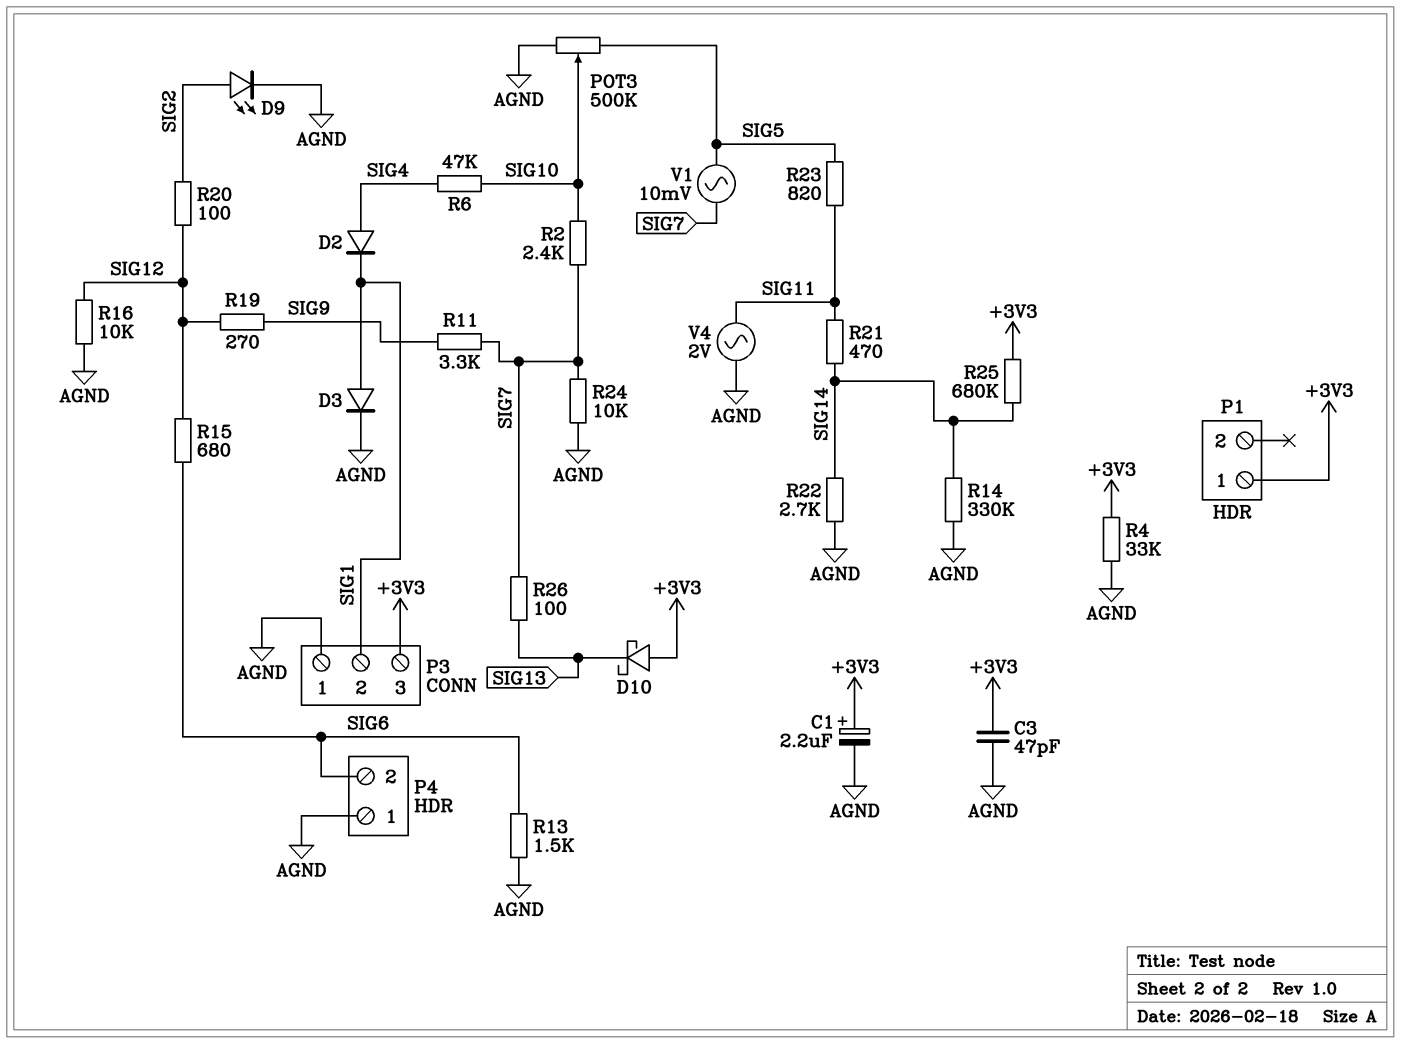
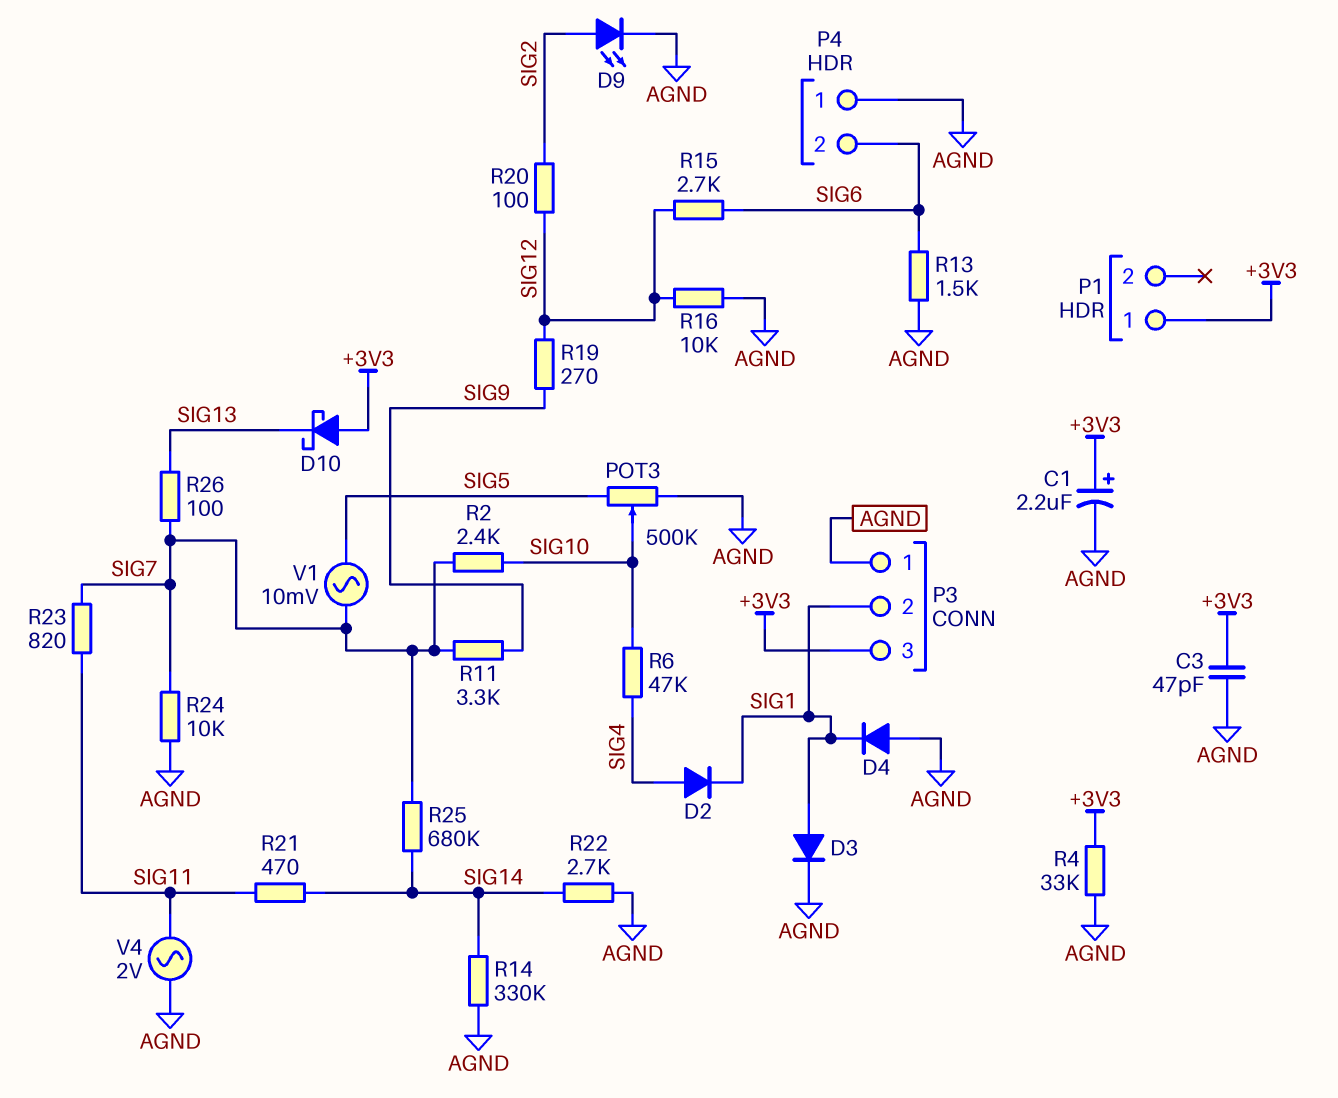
D4: none -> diode (A AGND, K SIG1)
R15: 680 (SIG6, SIG12) -> 2.7k (SIG6, SIG12)
R23: 820 (SIG5, SIG11) -> 820 (SIG7, SIG11)
R25: 680k (+3V3, SIG14) -> 680k (SIG7, SIG14)

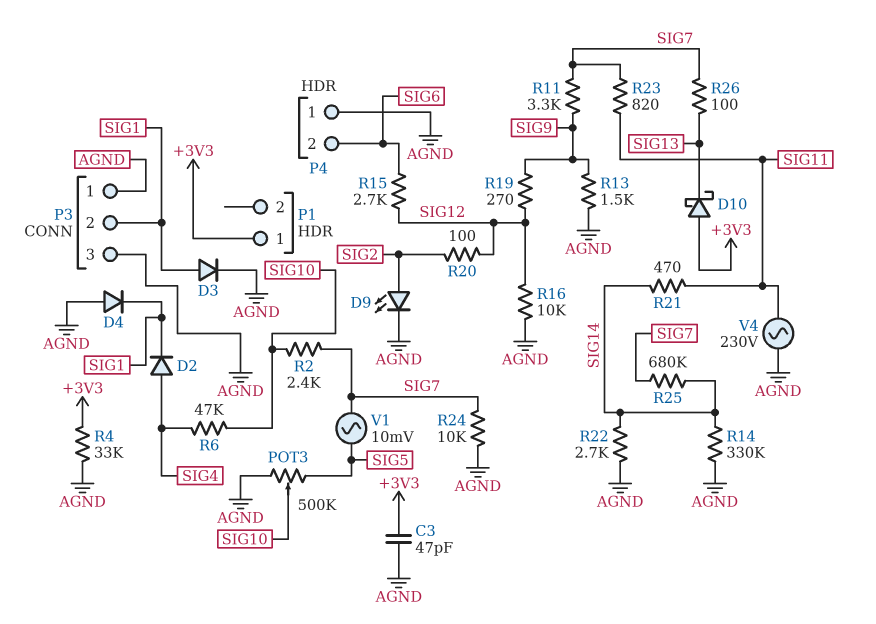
C1: 2.2uF (plus +3V3, minus AGND) -> none
P3 pin 3: +3V3 -> AGND
R13: 1.5k (AGND, SIG6) -> 1.5k (AGND, SIG9)
V4: AC 2V (AGND, SIG11) -> AC 230V (AGND, SIG11)

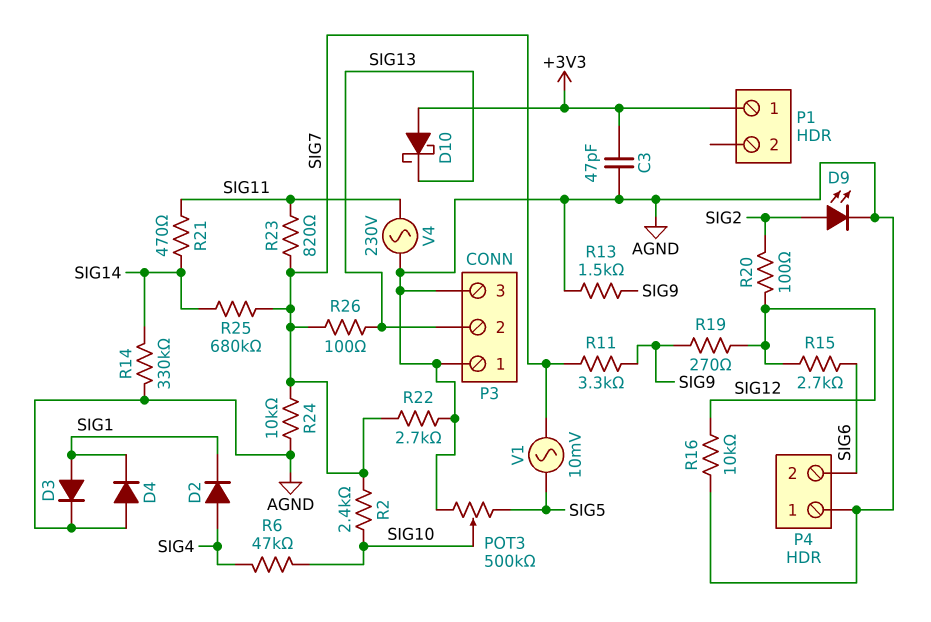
P3 pin 2: SIG1 -> SIG13
R4: 33k (+3V3, AGND) -> none
R22: 2.7k (AGND, SIG14) -> 2.7k (AGND, SIG7)

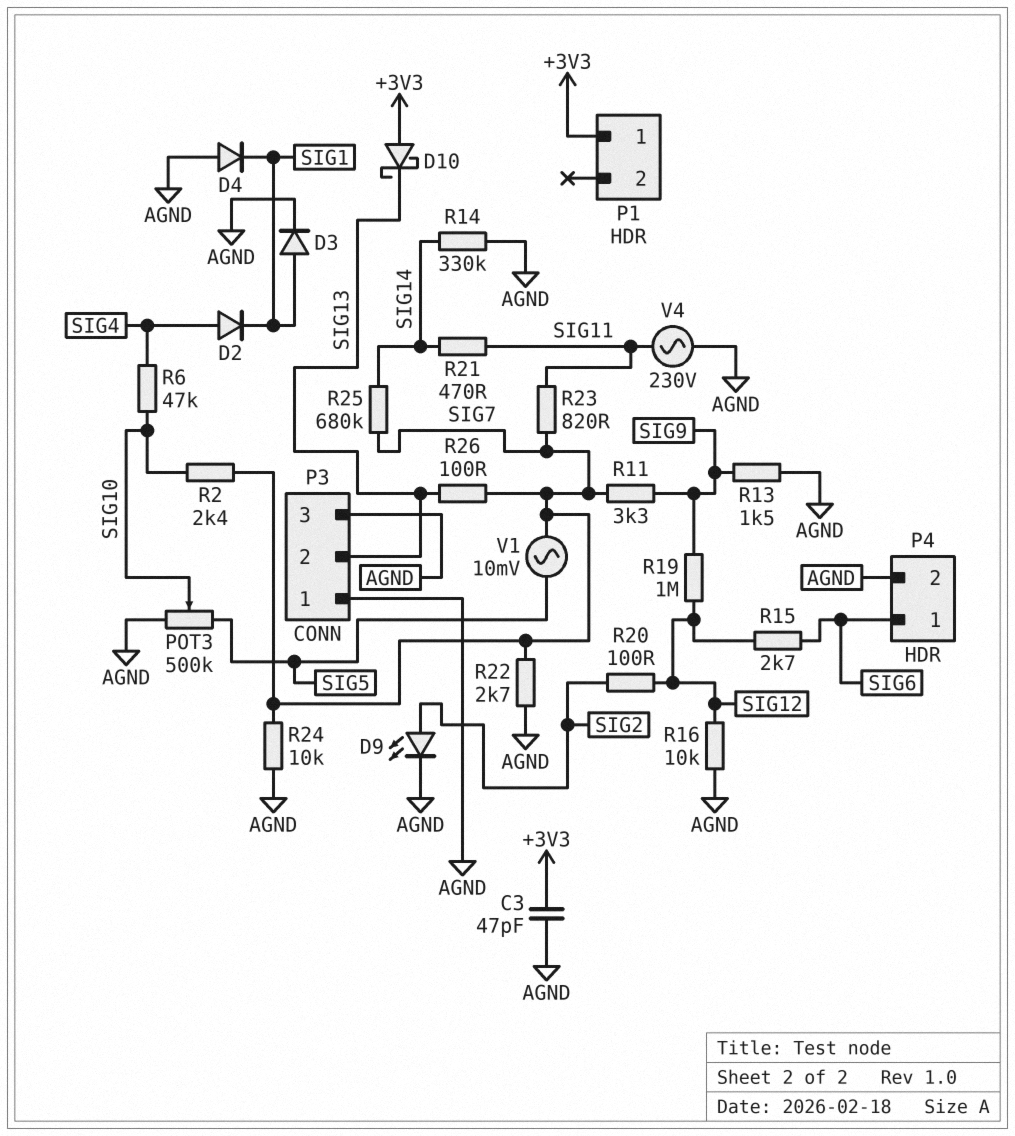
P4 pin 1: AGND -> SIG6
P4 pin 2: SIG6 -> AGND
R19: 270 (SIG9, SIG12) -> 1M (SIG9, SIG12)

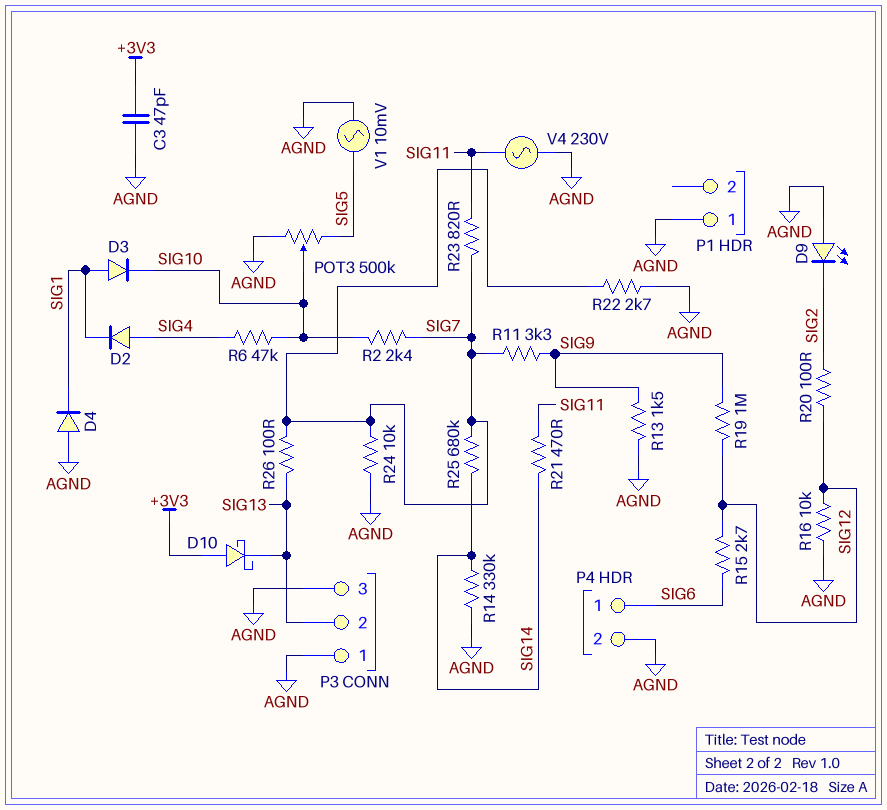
D3: diode (A SIG1, K AGND) -> diode (A SIG1, K SIG10)
D9: LED (A SIG2, K AGND) -> LED (A AGND, K SIG2)
P1 pin 1: +3V3 -> AGND
V1: AC 10mV (SIG5, SIG7) -> AC 10mV (AGND, SIG5)

